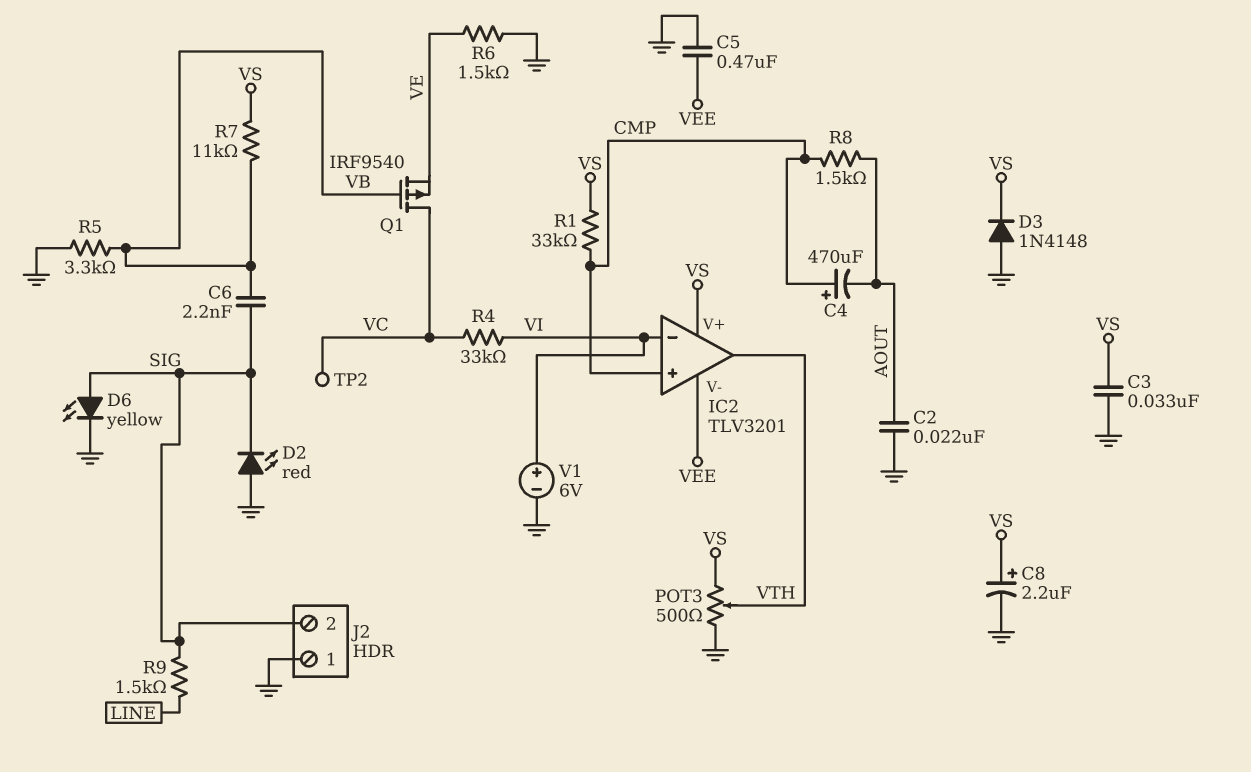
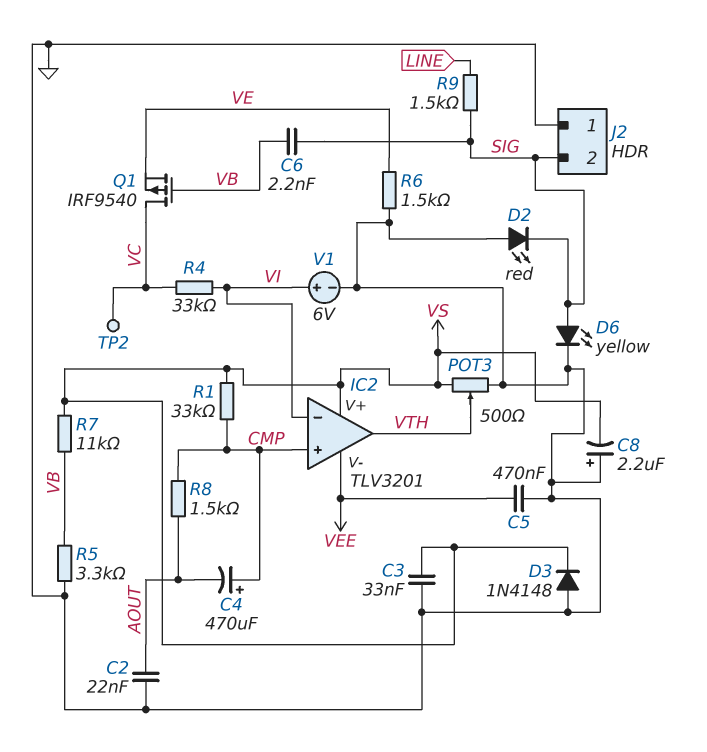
C8: 2.2uF (plus VS, minus GND) -> 2.2uF (plus GND, minus VS)

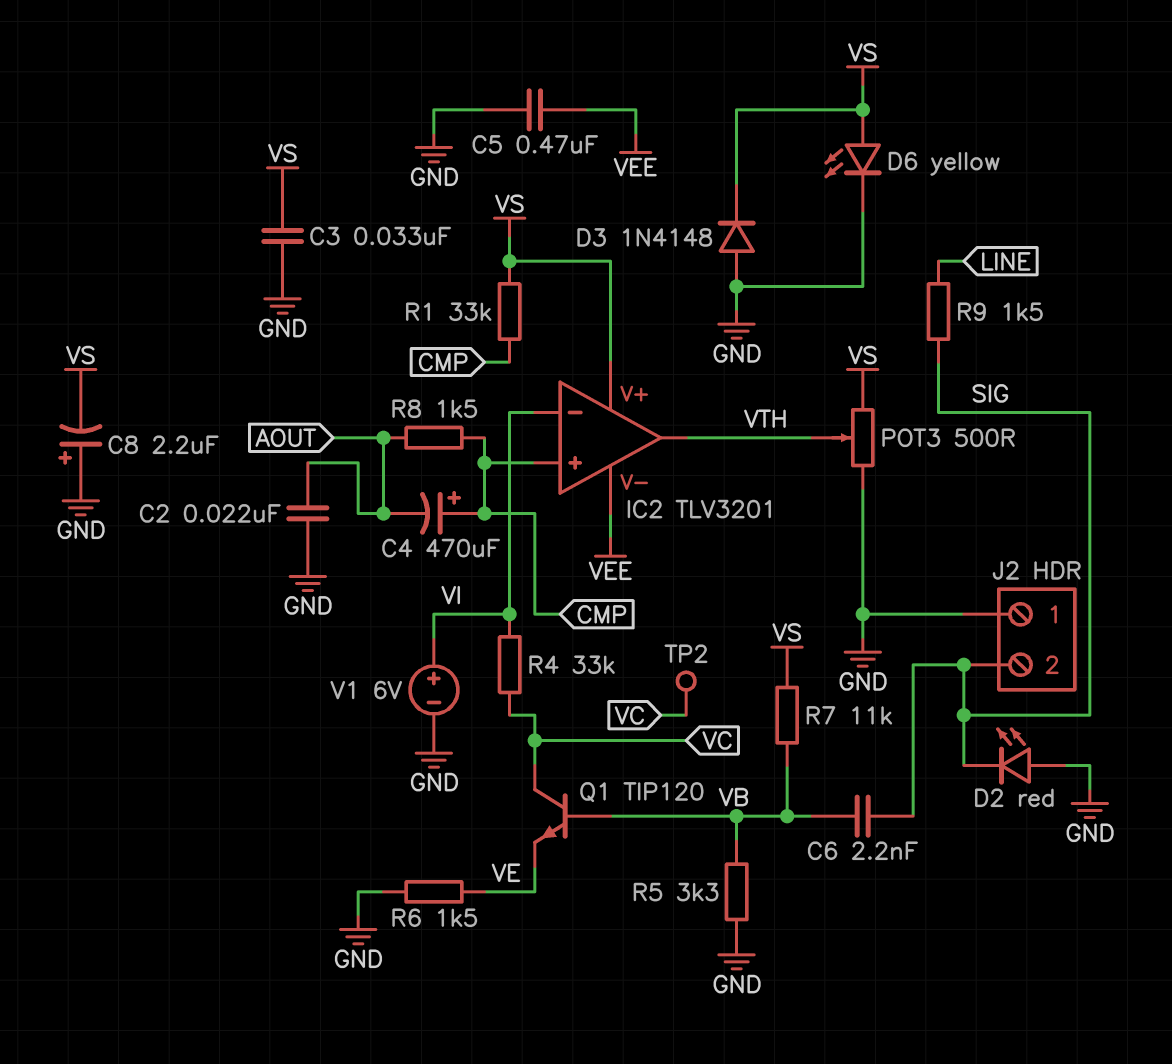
D6: LED yellow (A SIG, K GND) -> LED yellow (A VS, K GND)
Q1: PMOS IRF9540 (G VB, D VC, S VE) -> NPN TIP120 (B VB, C VC, E VE)

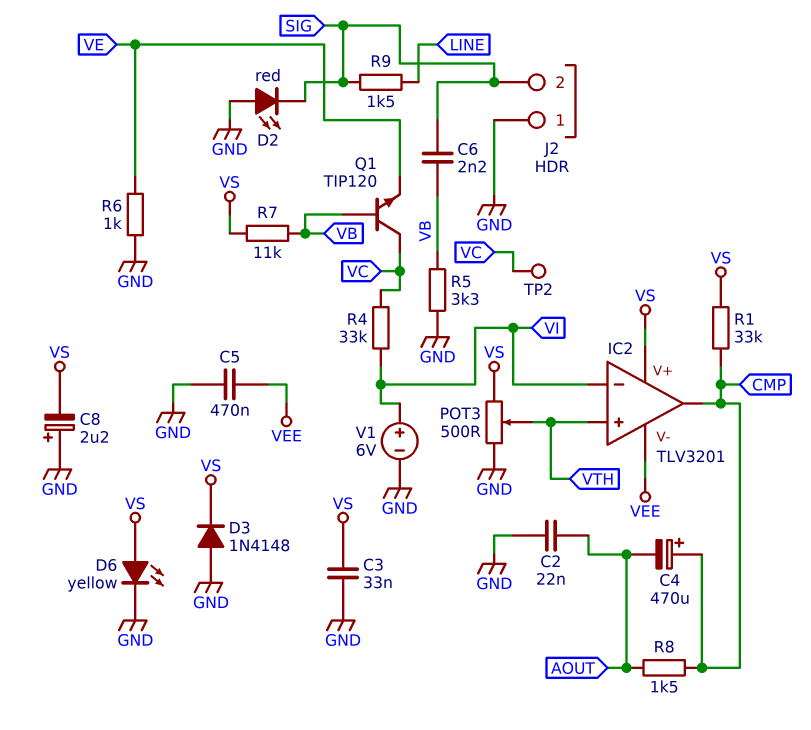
IC2 pin in+: CMP -> VTH
IC2 pin out: VTH -> CMP
R6: 1.5k (GND, VE) -> 1k (GND, VE)

